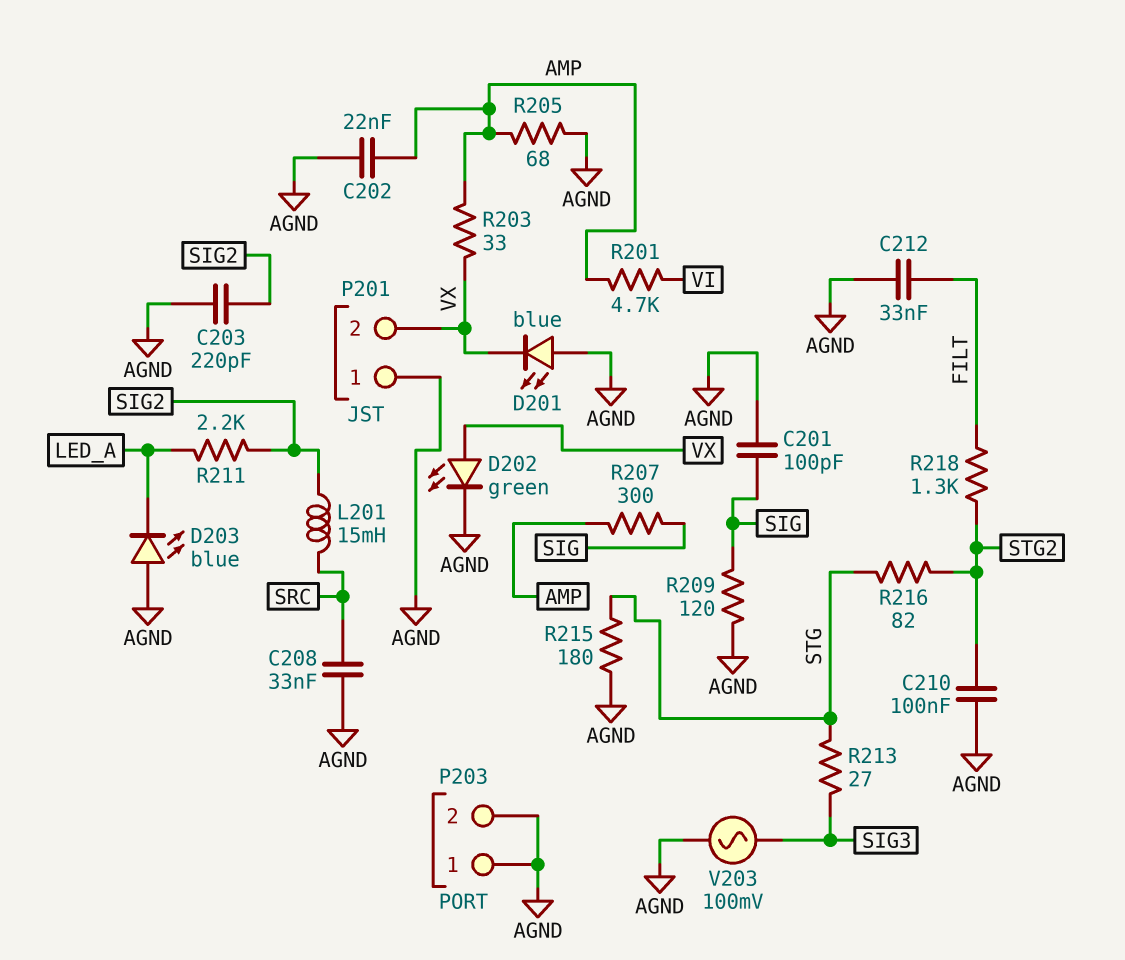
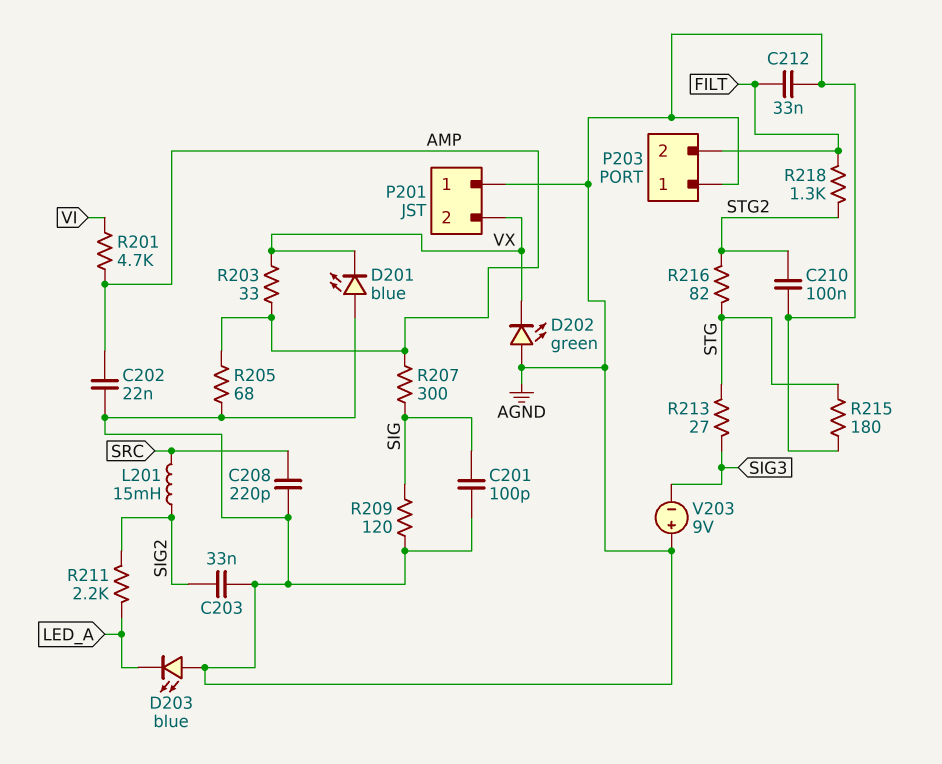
C203: 220pF (AGND, SIG2) -> 33nF (AGND, SIG2)
C208: 33nF (AGND, SRC) -> 220pF (AGND, SRC)
D202: LED green (A VX, K AGND) -> LED green (A AGND, K VX)
P203 pin 2: AGND -> FILT
V203: AC 100mV (AGND, SIG3) -> 9V (plus AGND, minus SIG3)

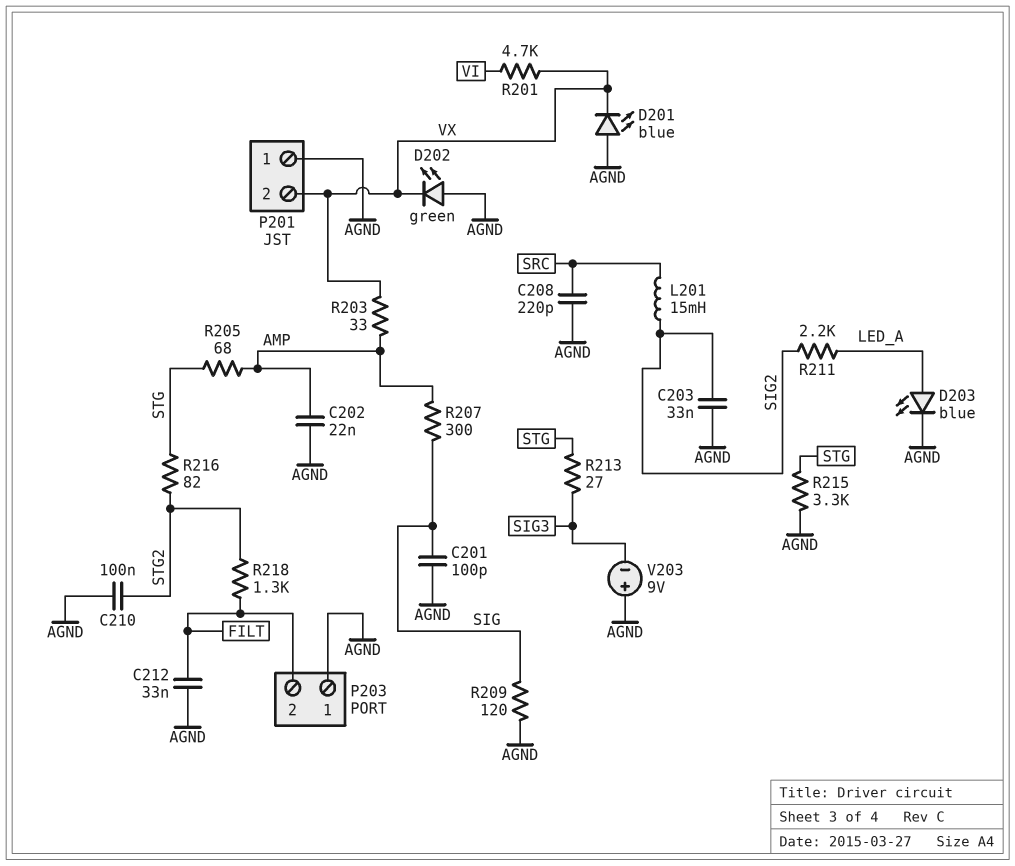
D203: LED blue (A AGND, K LED_A) -> LED blue (A LED_A, K AGND)
R201: 4.7k (AMP, VI) -> 4.7k (VI, VX)
R205: 68 (AGND, AMP) -> 68 (AMP, STG)
R215: 180 (AGND, STG) -> 3.3k (AGND, STG)

